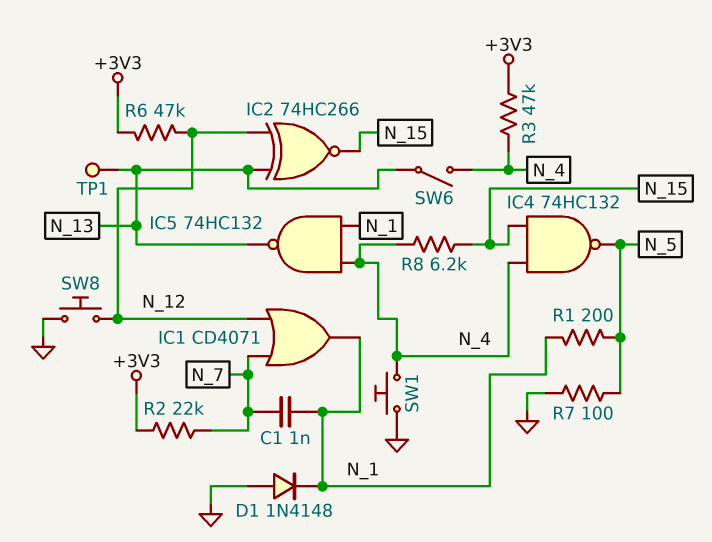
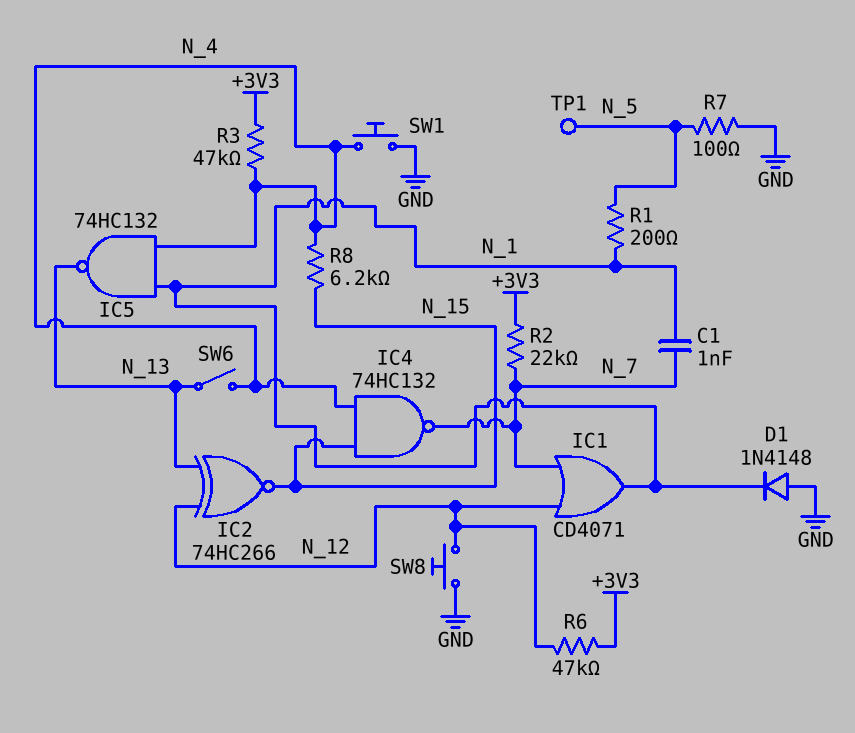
IC4: NAND 74HC132 (in N_4, in N_15, out N_5) -> NAND 74HC132 (in N_4, in N_15, out N_7)
TP1: test point (N_13) -> test point (N_5)

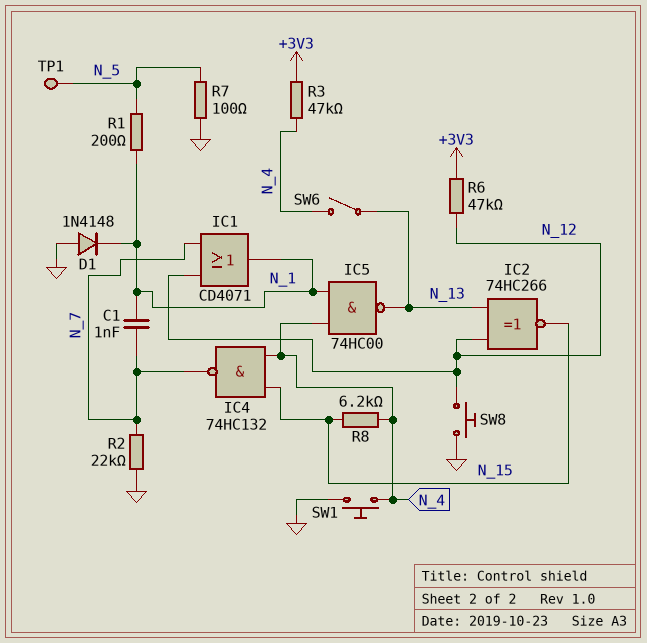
IC5: NAND 74HC132 (in N_1, in N_4, out N_13) -> NAND 74HC00 (in N_1, in N_4, out N_13)
R2: 22k (+3V3, N_7) -> 22k (GND, N_7)

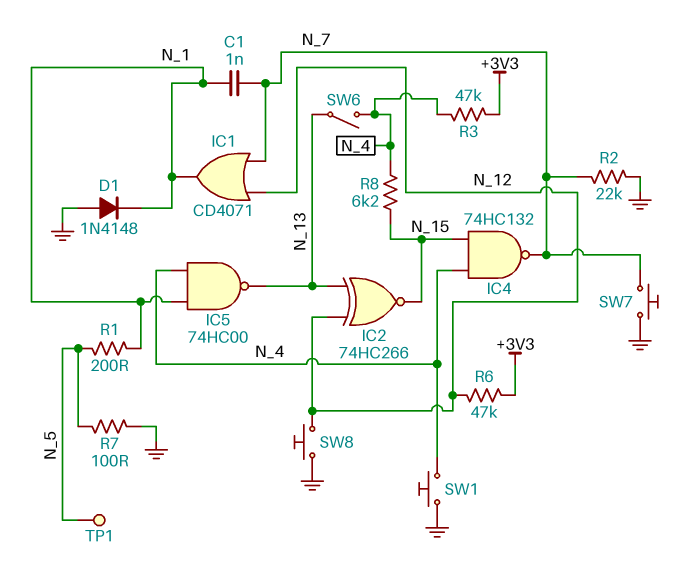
SW7: none -> button (GND, N_7)

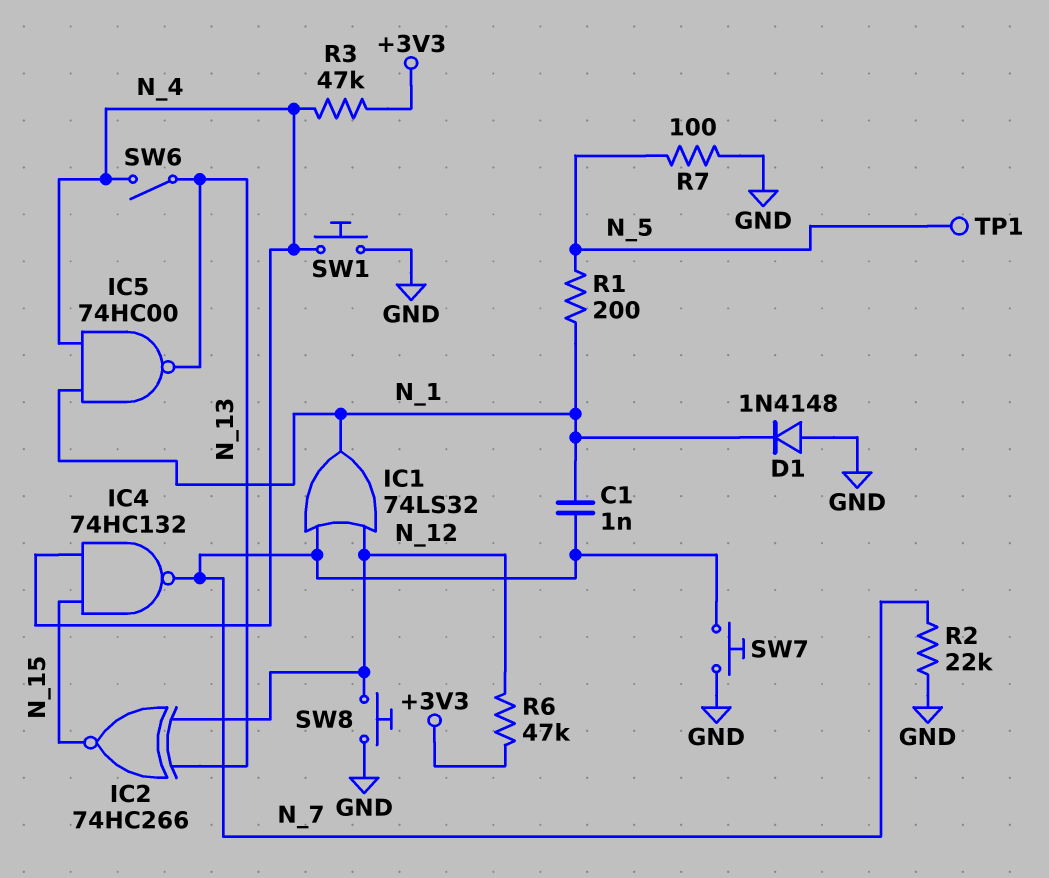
IC1: OR CD4071 (in N_7, in N_12, out N_1) -> OR 74LS32 (in N_7, in N_12, out N_1)
R8: 6.2k (N_4, N_15) -> none

